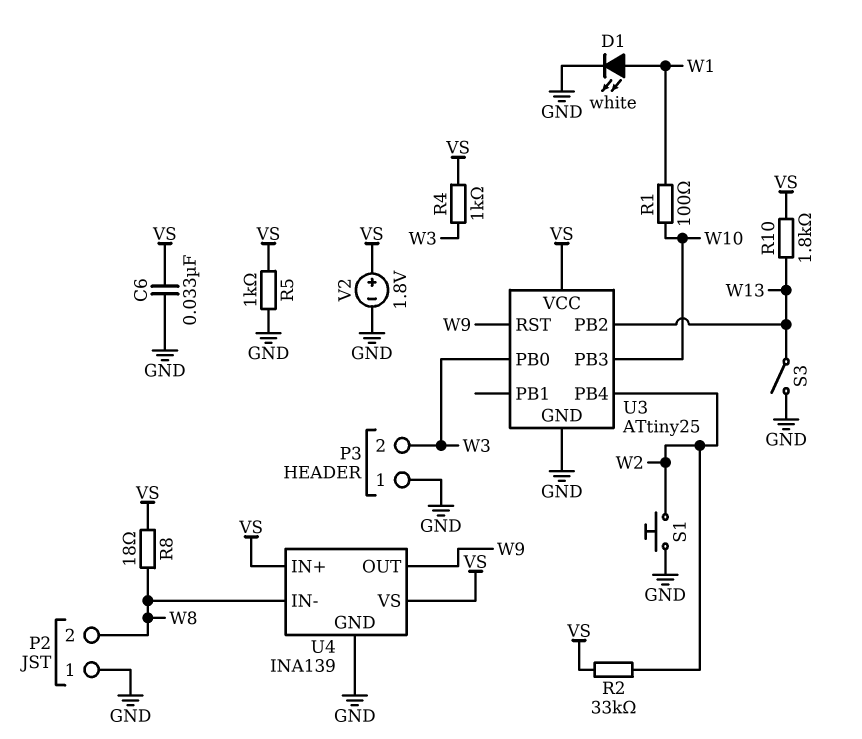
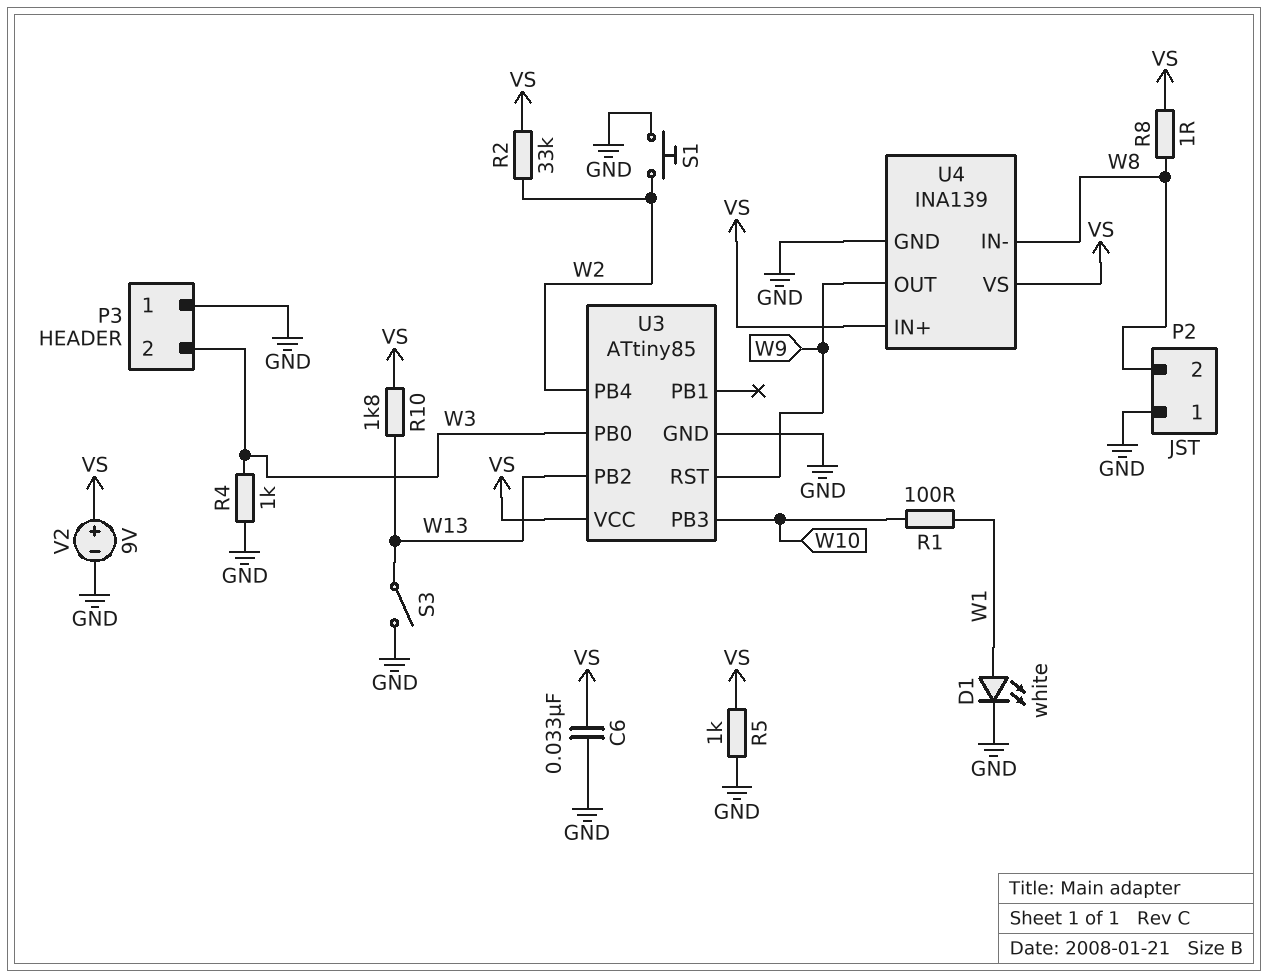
R4: 1k (VS, W3) -> 1k (GND, W3)
R8: 18 (VS, W8) -> 1 (VS, W8)
U3: ATtiny25 -> ATtiny85
V2: 1.8V (plus VS, minus GND) -> 9V (plus VS, minus GND)

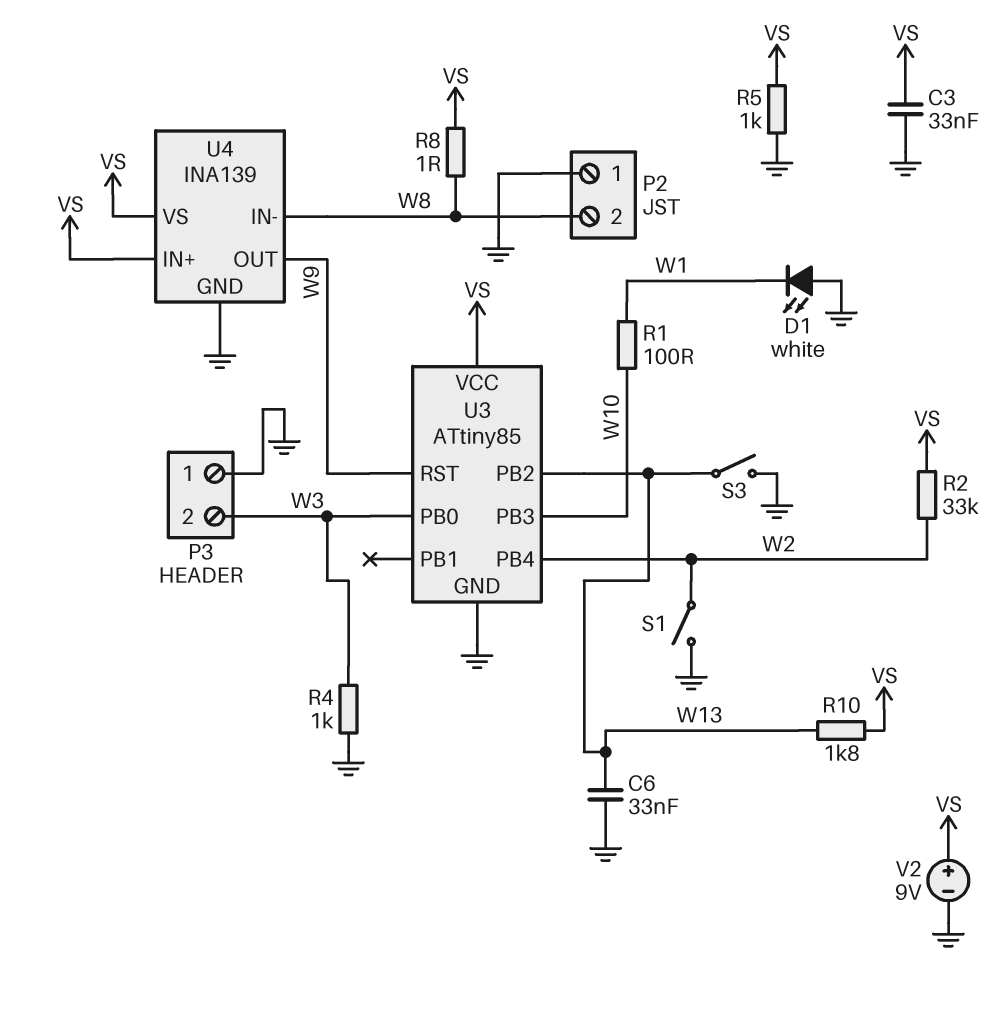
C3: none -> 33nF (GND, VS)
C6: 33nF (GND, VS) -> 33nF (GND, W13)
D1: LED white (A W1, K GND) -> LED white (A GND, K W1)
S1: button (GND, W2) -> switch (GND, W2)

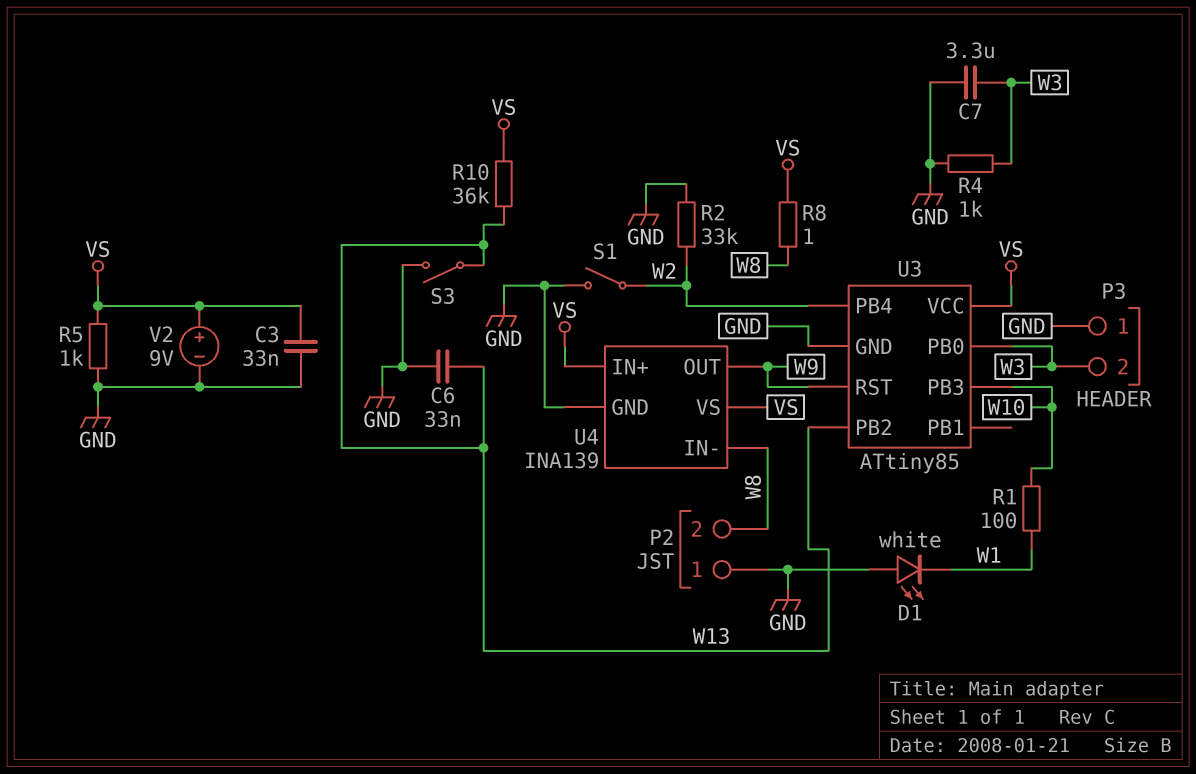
C7: none -> 3.3uF (GND, W3)
R2: 33k (VS, W2) -> 33k (GND, W2)
R10: 1.8k (VS, W13) -> 36k (VS, W13)

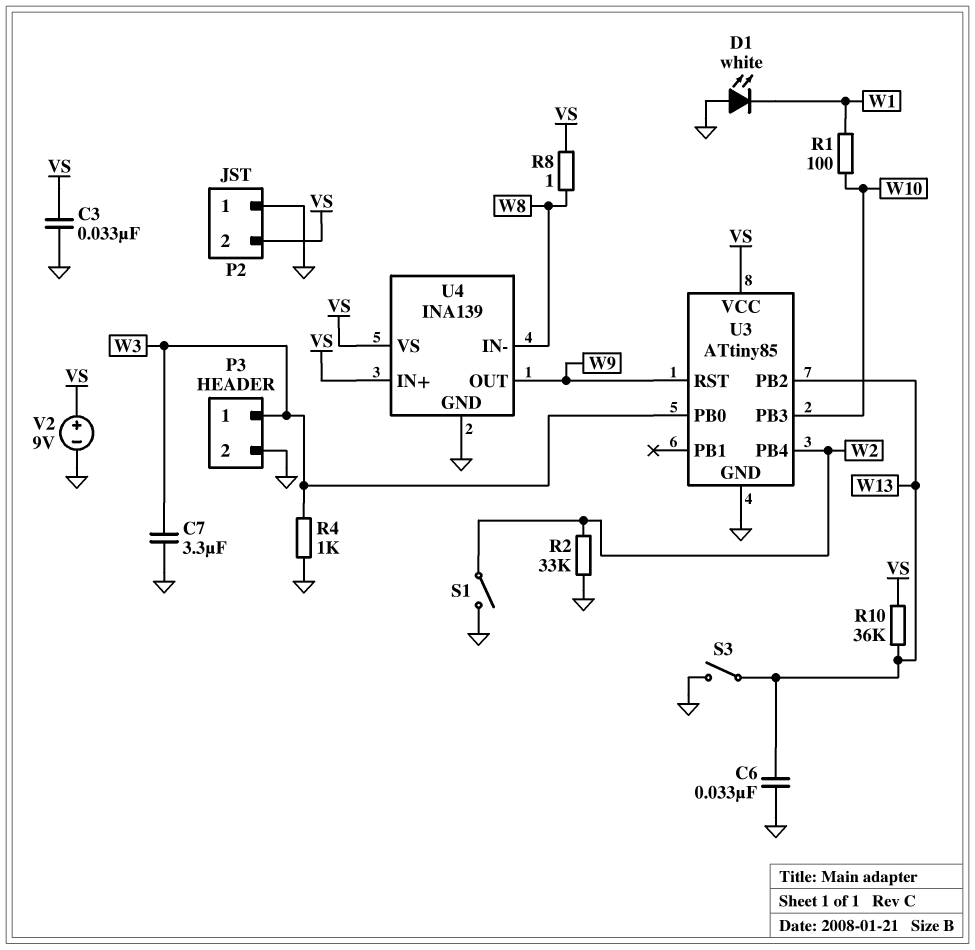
P2 pin 2: W8 -> VS
P3 pin 1: GND -> W3
P3 pin 2: W3 -> GND
R5: 1k (GND, VS) -> none

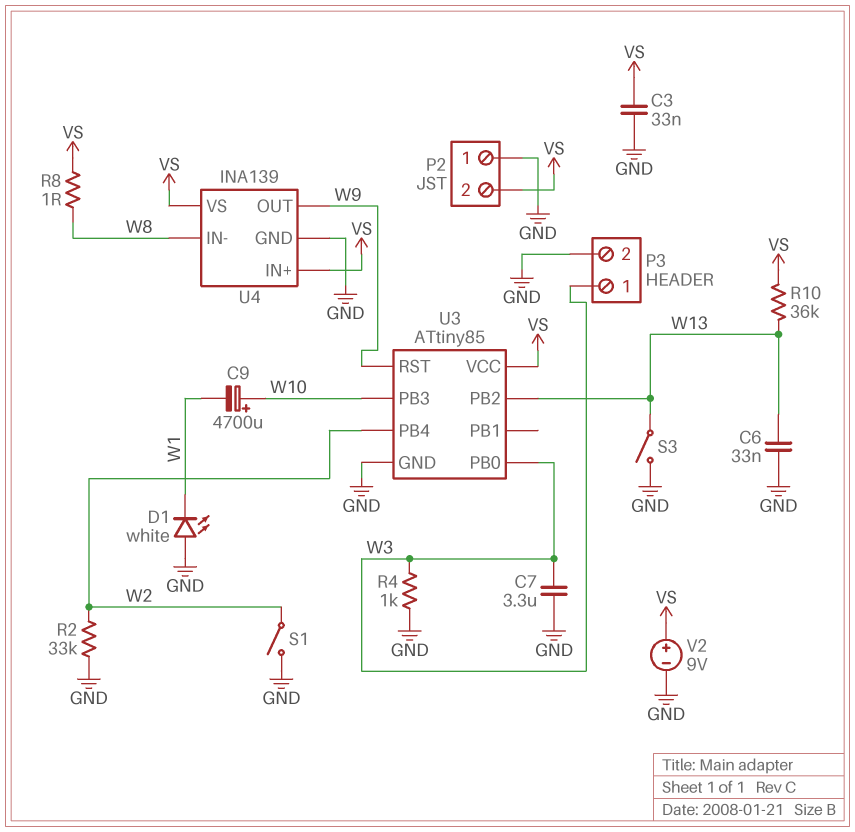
C9: none -> 4700uF (plus W10, minus W1)
R1: 100 (W1, W10) -> none

